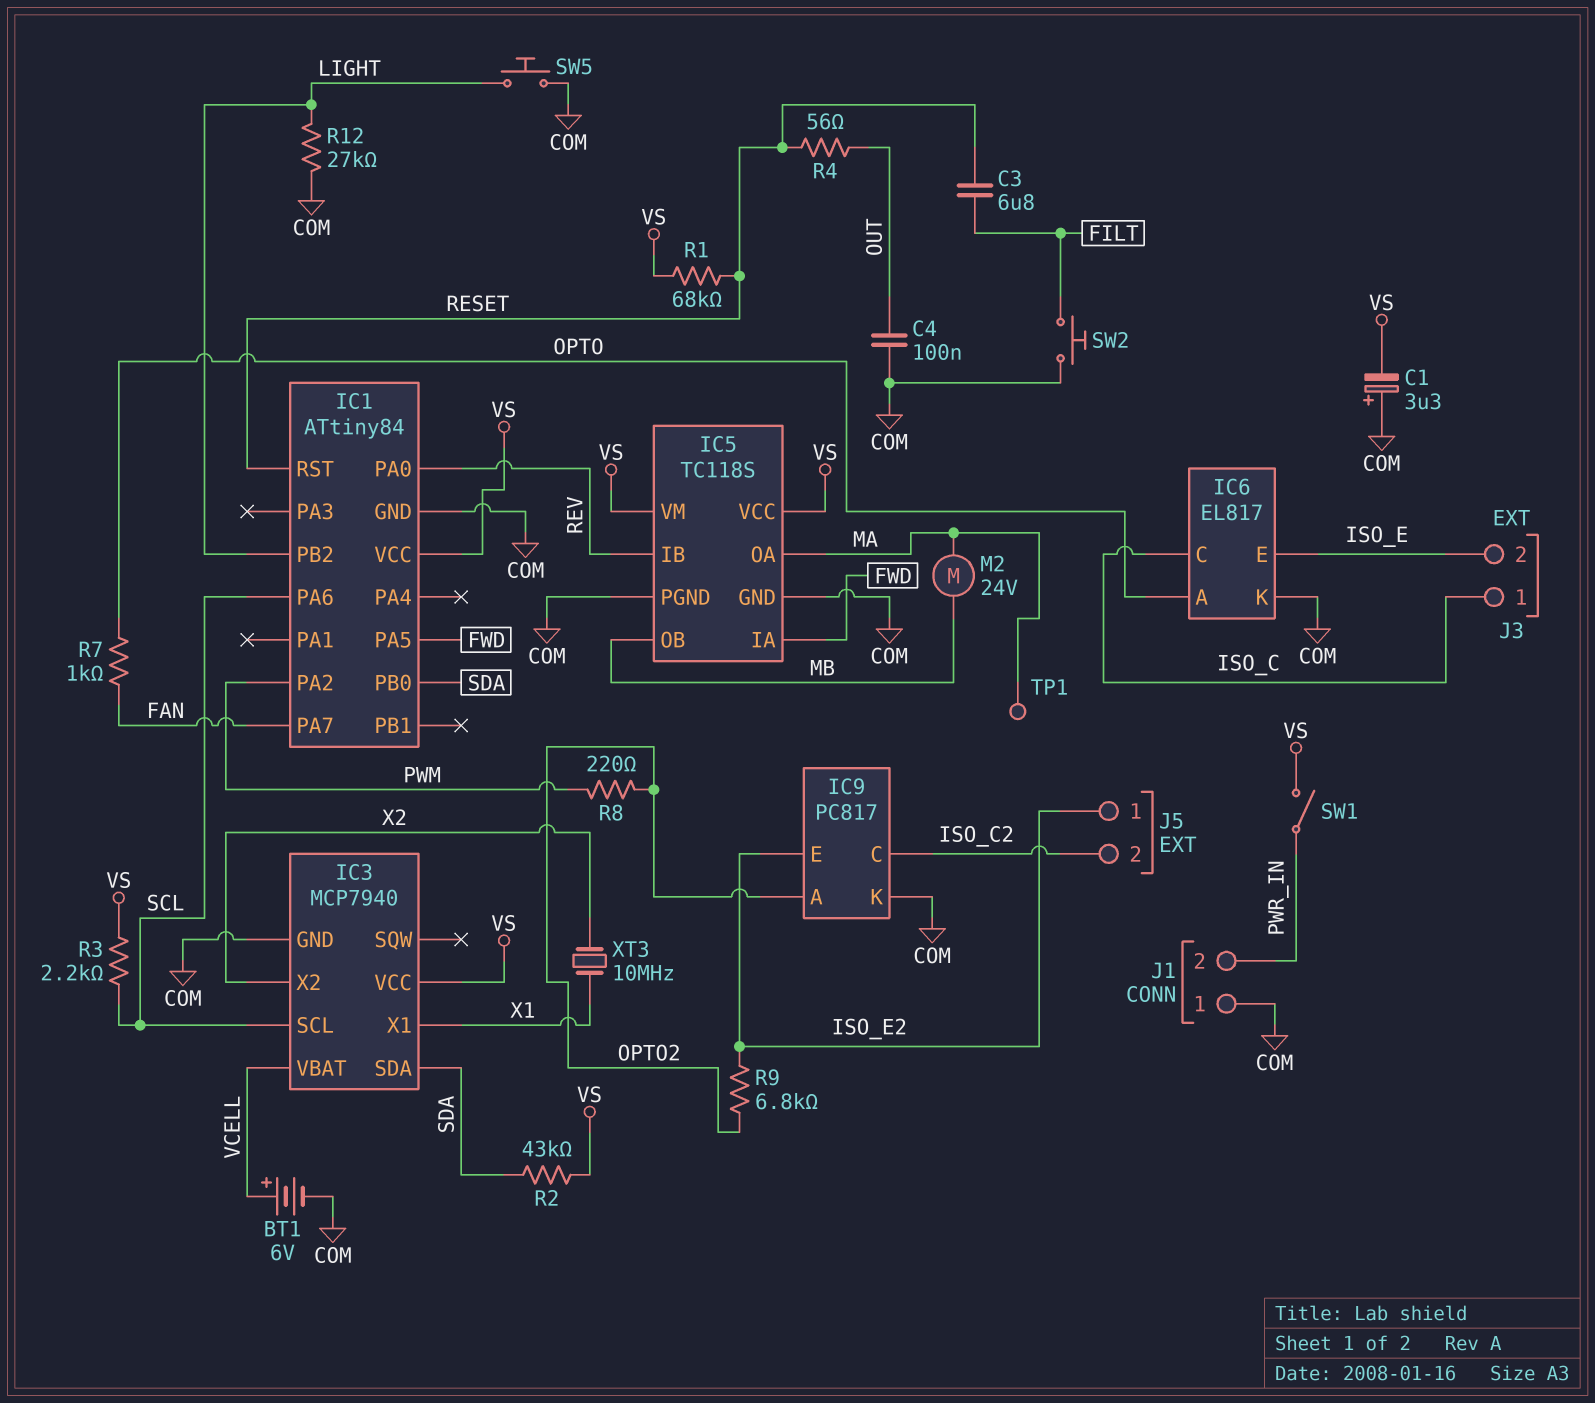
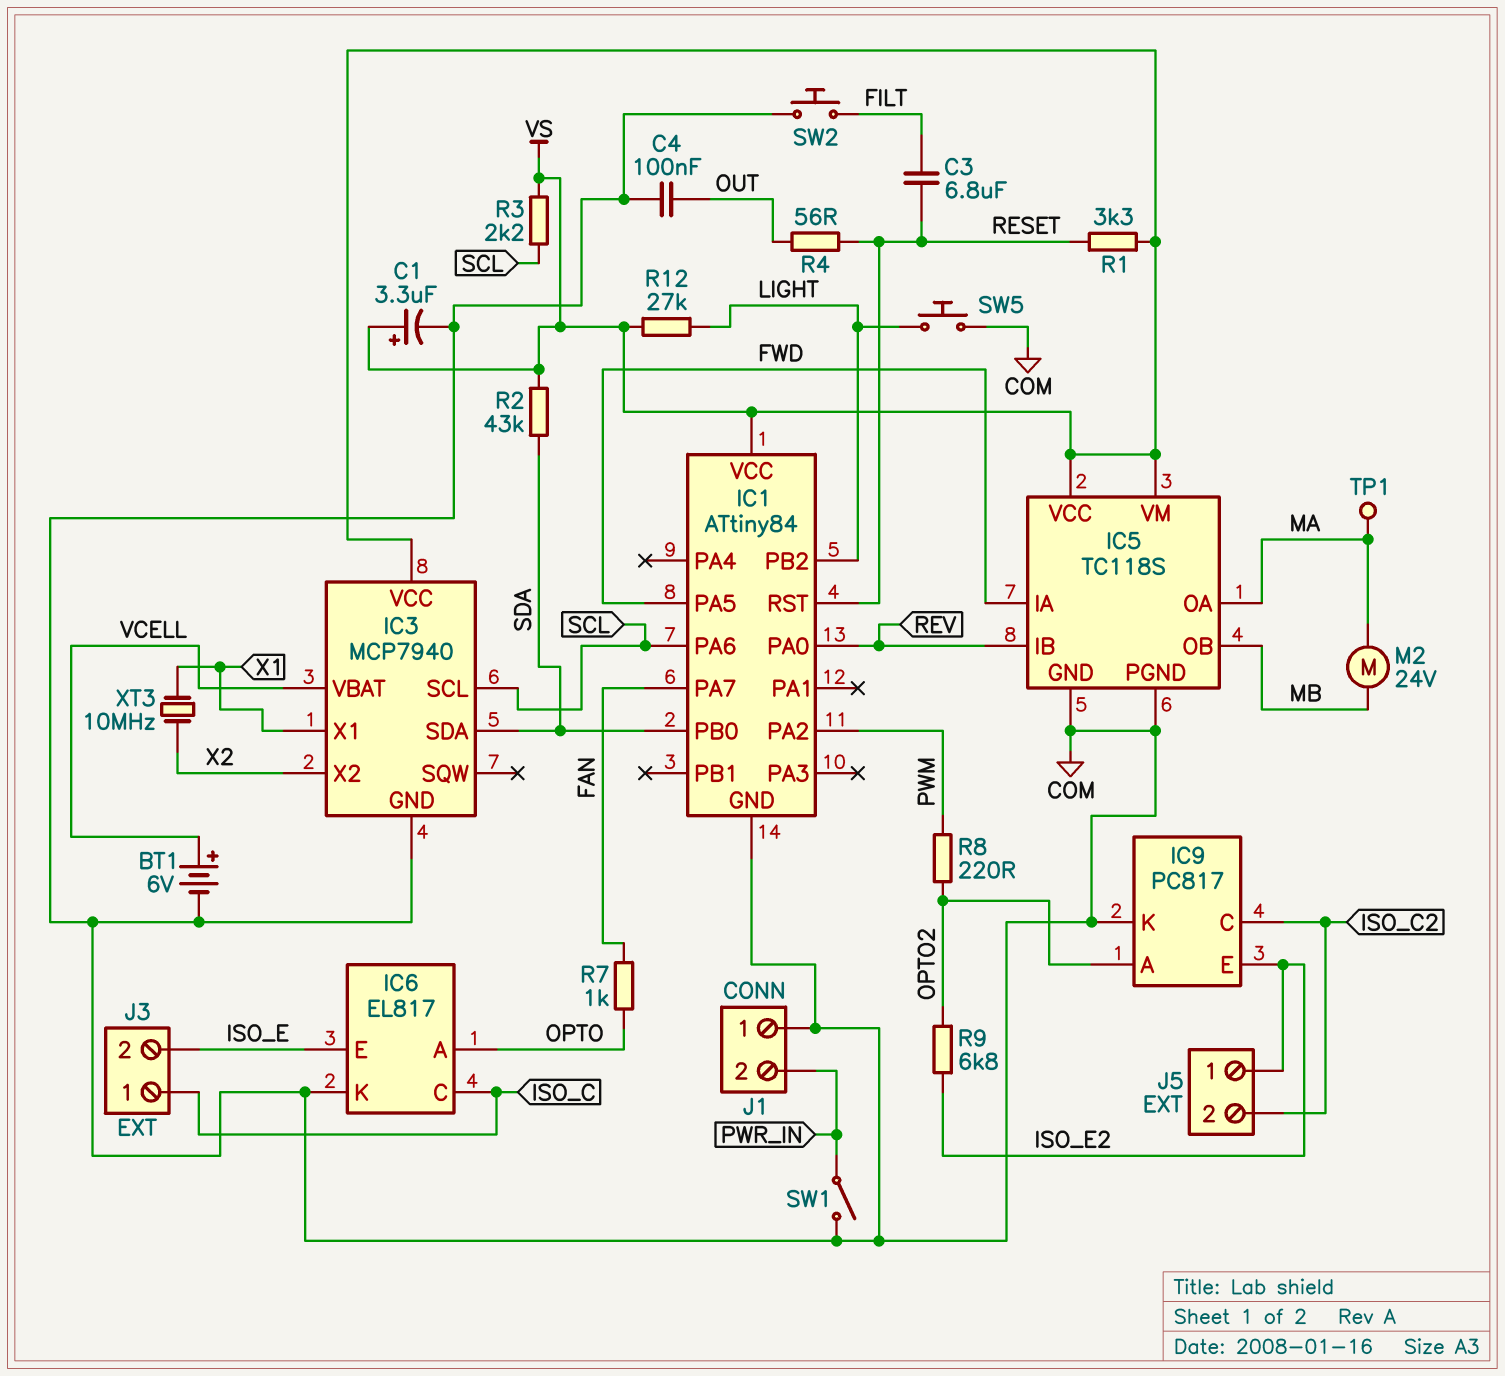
C1: 3.3uF (plus COM, minus VS) -> 3.3uF (plus VS, minus COM)
R1: 68k (RESET, VS) -> 3.3k (RESET, VS)
R12: 27k (COM, LIGHT) -> 27k (LIGHT, VS)
SW1: switch (PWR_IN, VS) -> switch (COM, PWR_IN)

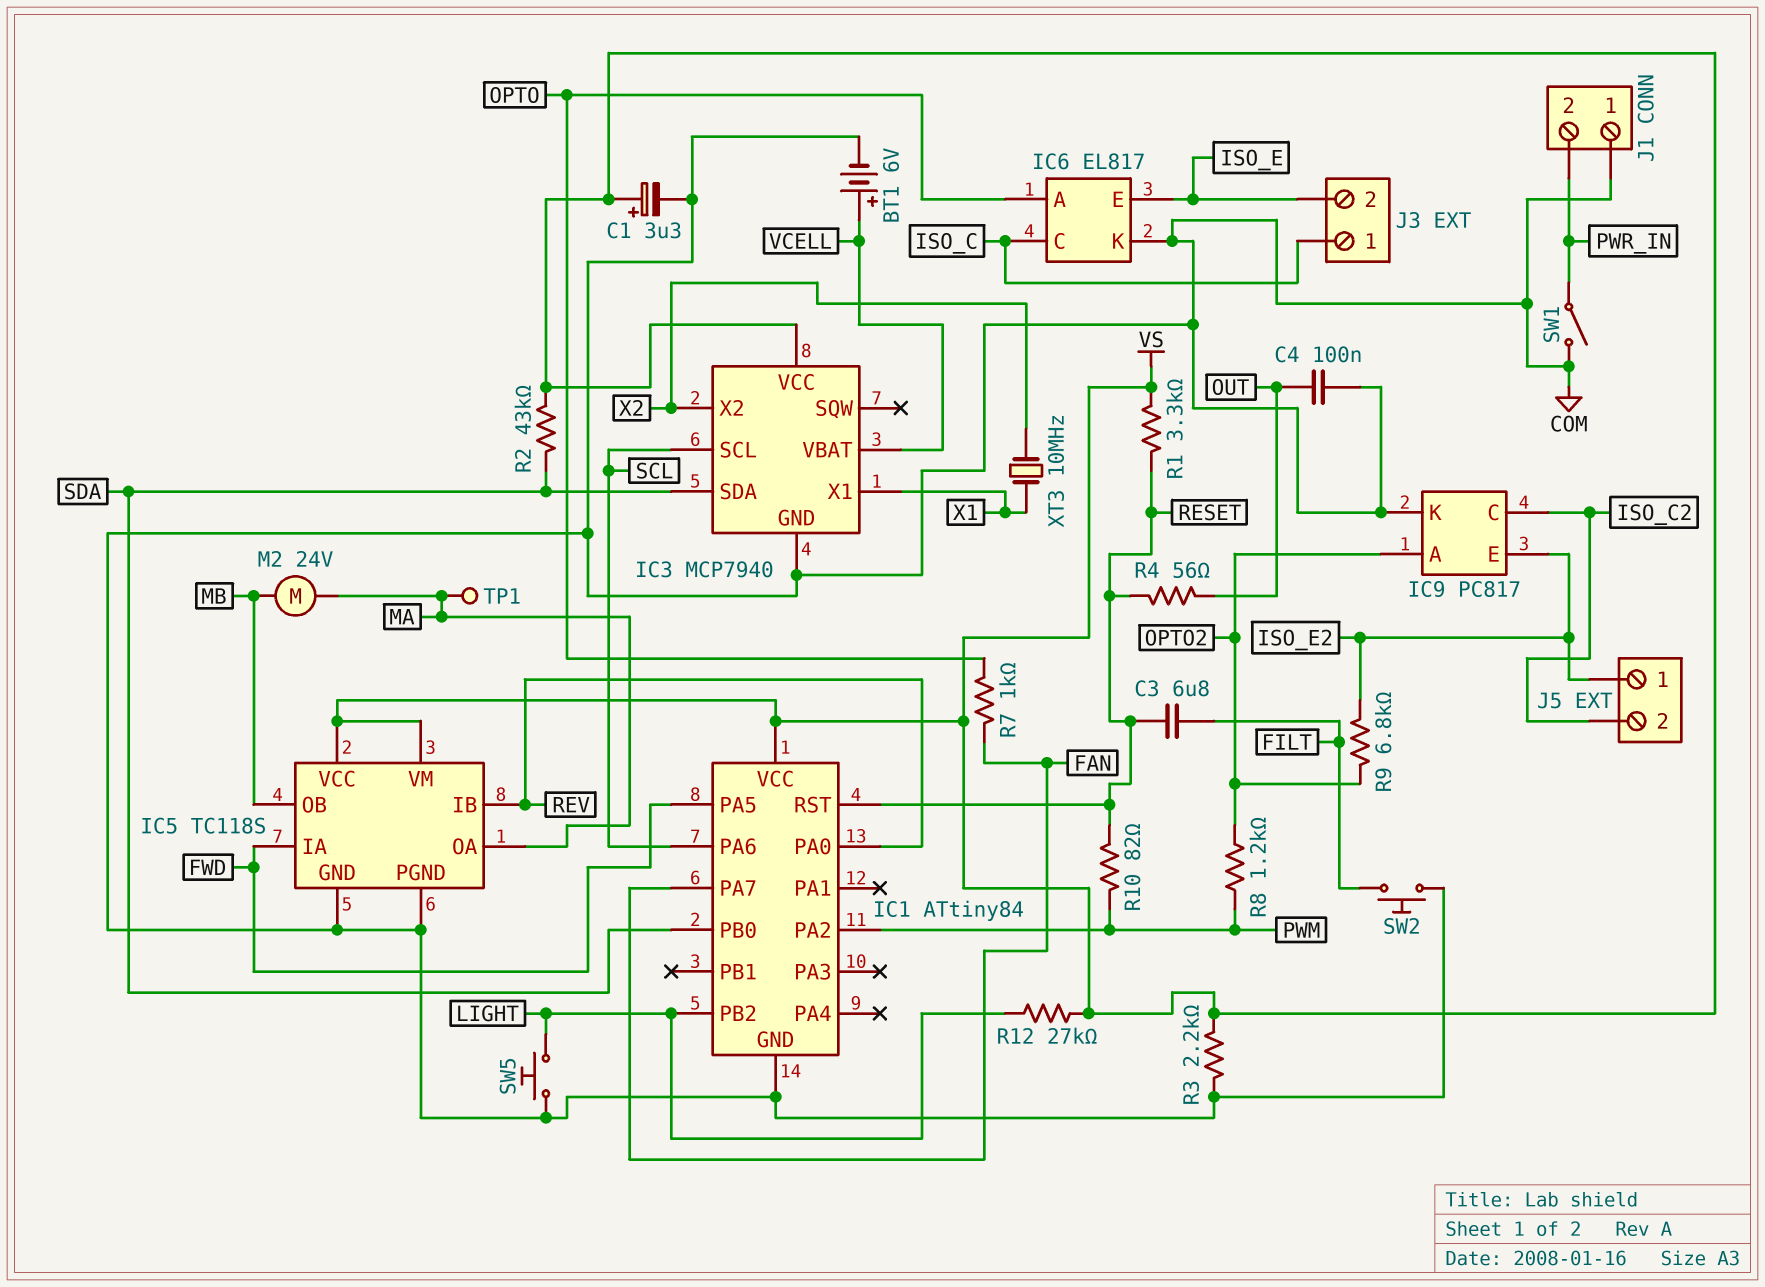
R3: 2.2k (SCL, VS) -> 2.2k (COM, VS)
R8: 220 (OPTO2, PWM) -> 1.2k (OPTO2, PWM)
R10: none -> 82 (PWM, RESET)

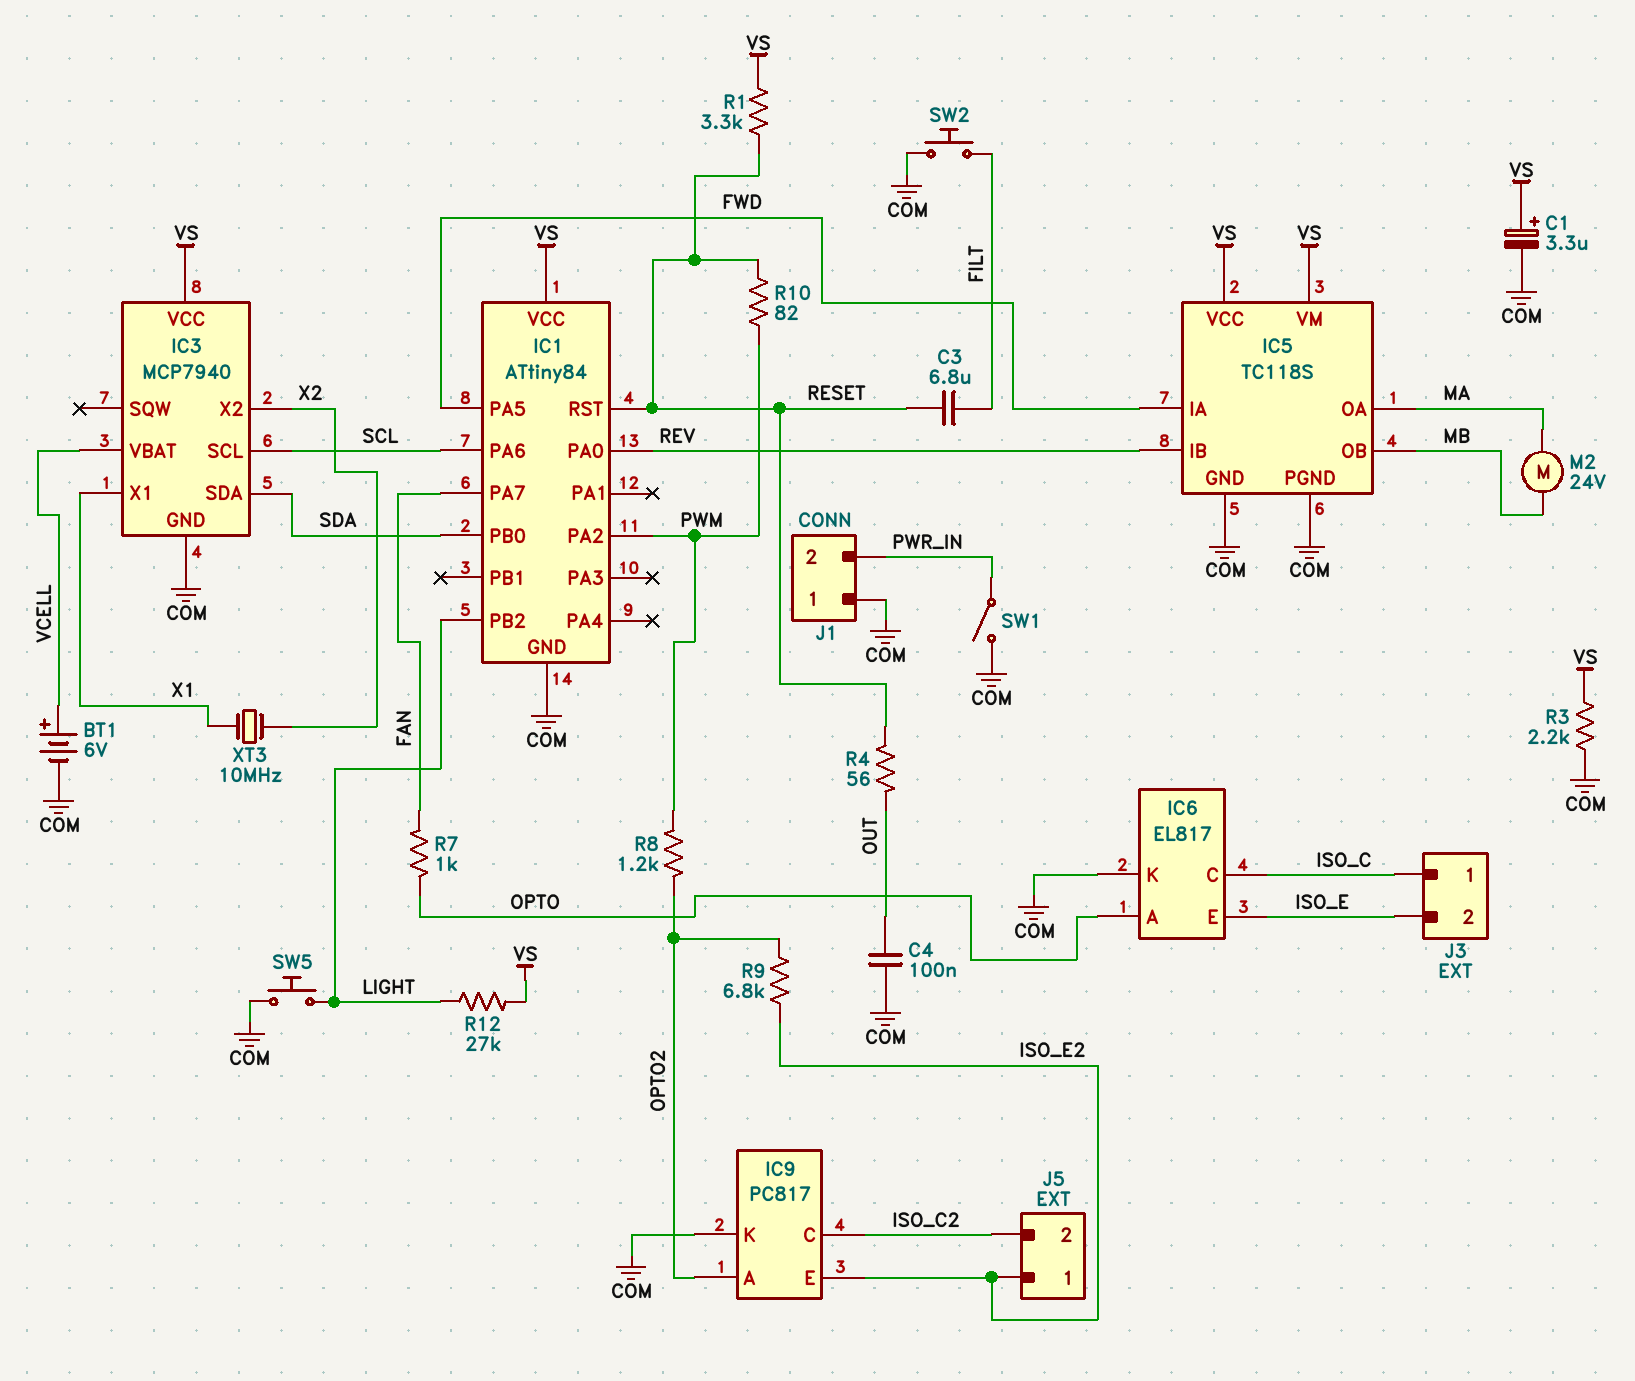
R2: 43k (SDA, VS) -> none
TP1: test point (MA) -> none

